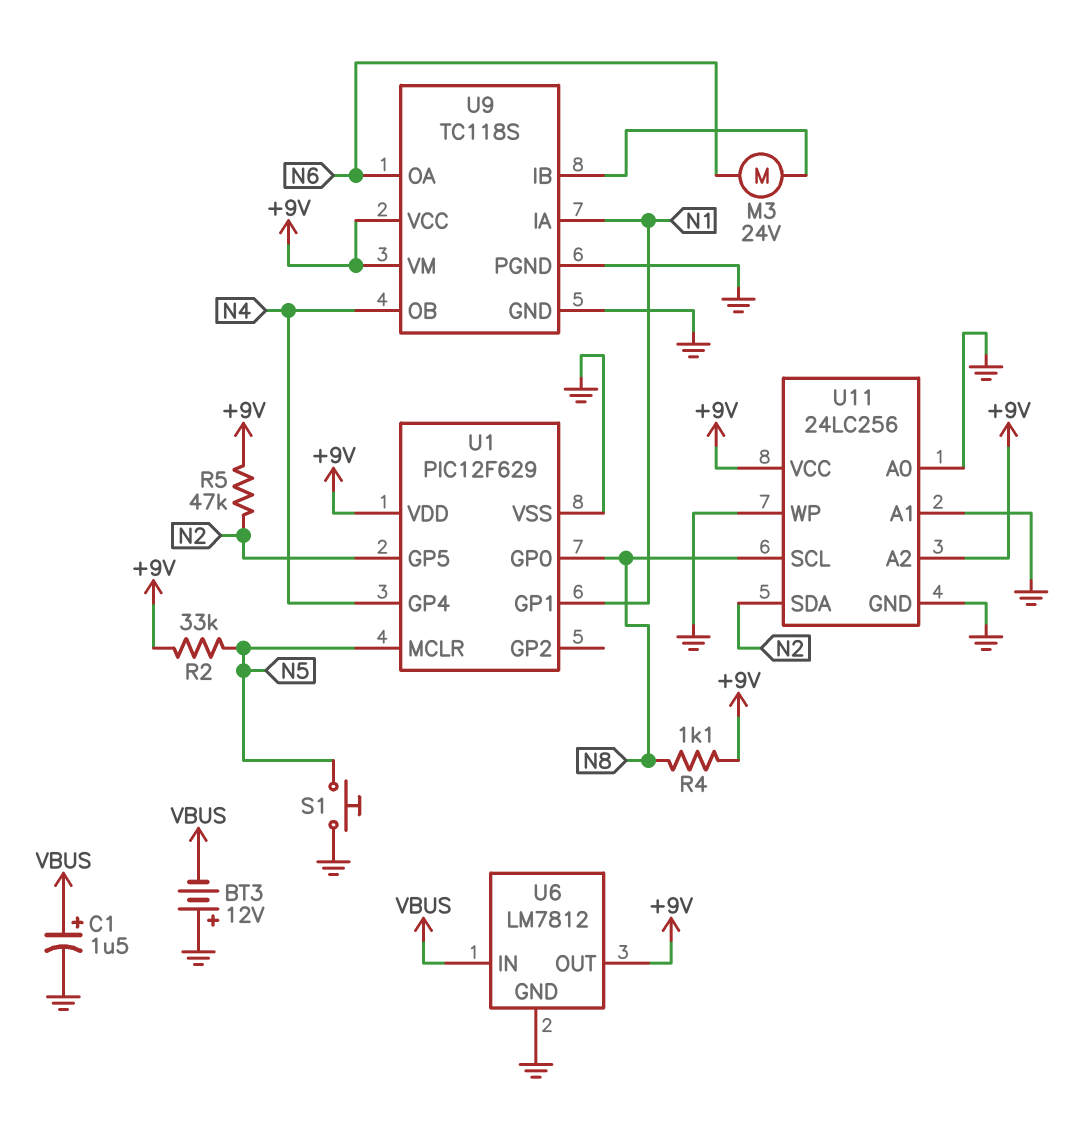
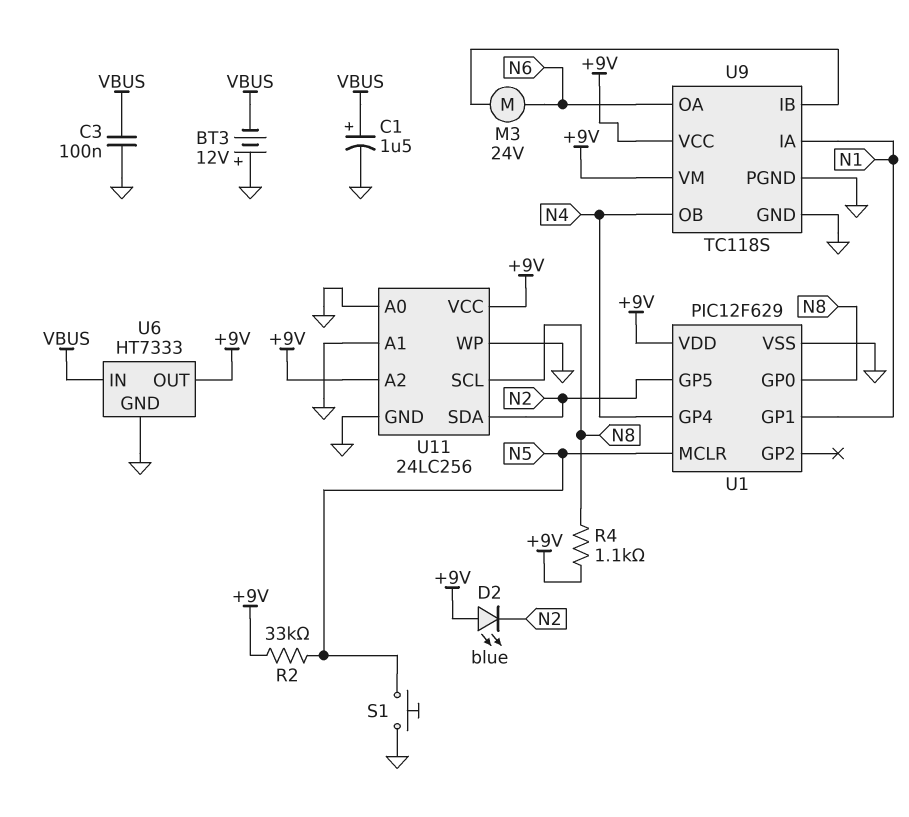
C3: none -> 100nF (GND, VBUS)
D2: none -> LED blue (A +9V, K N2)
R5: 47k (+9V, N2) -> none
U6: LM7812 -> HT7333

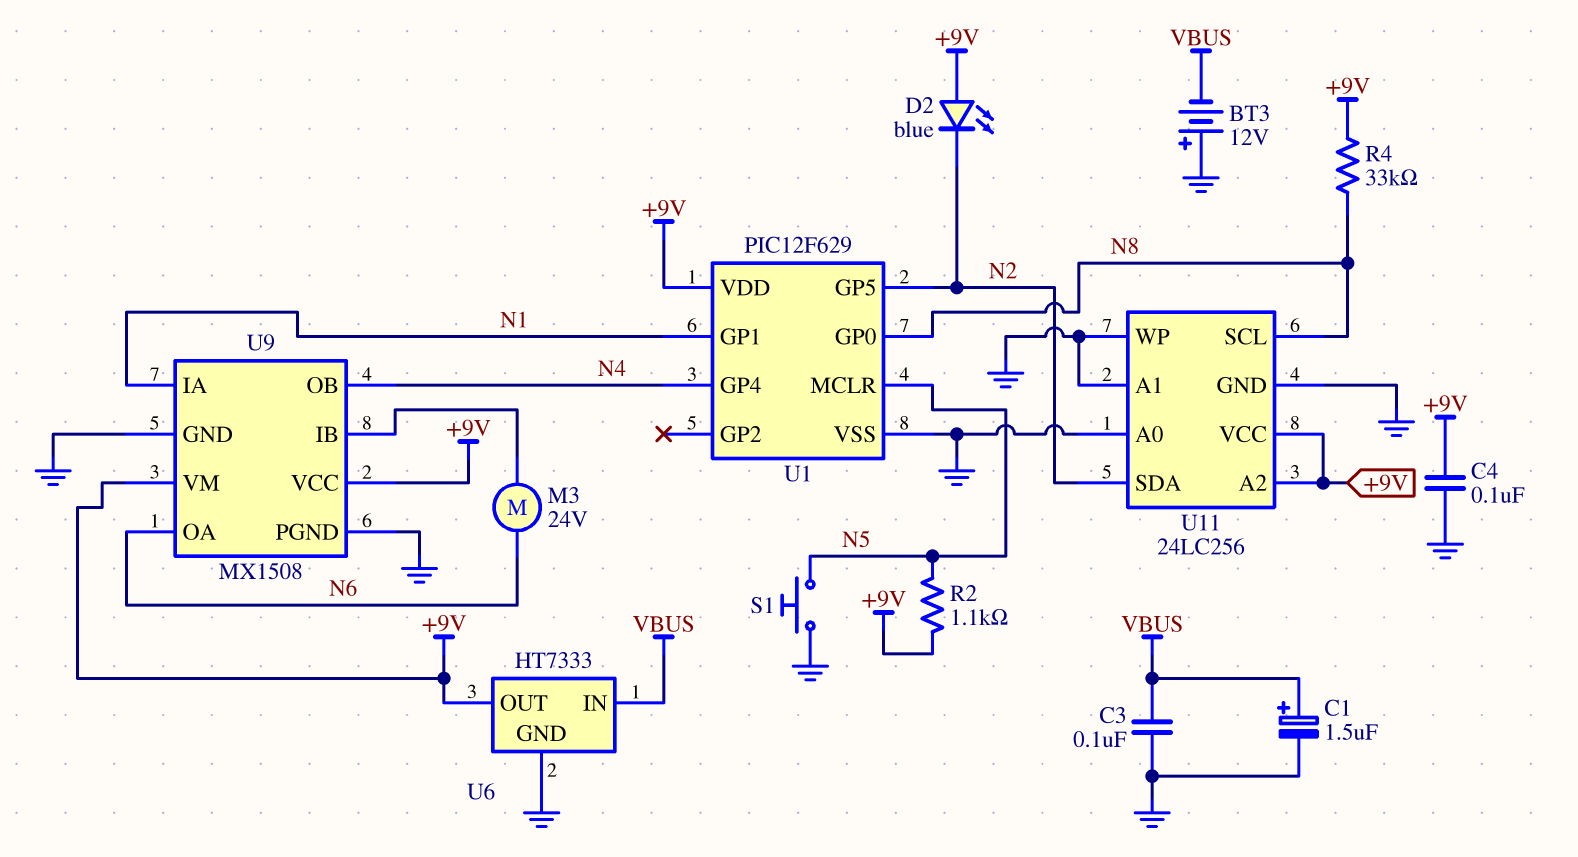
C4: none -> 100nF (+9V, GND)
R2: 33k (+9V, N5) -> 1.1k (+9V, N5)
R4: 1.1k (+9V, N8) -> 33k (+9V, N8)
U9: TC118S -> MX1508

